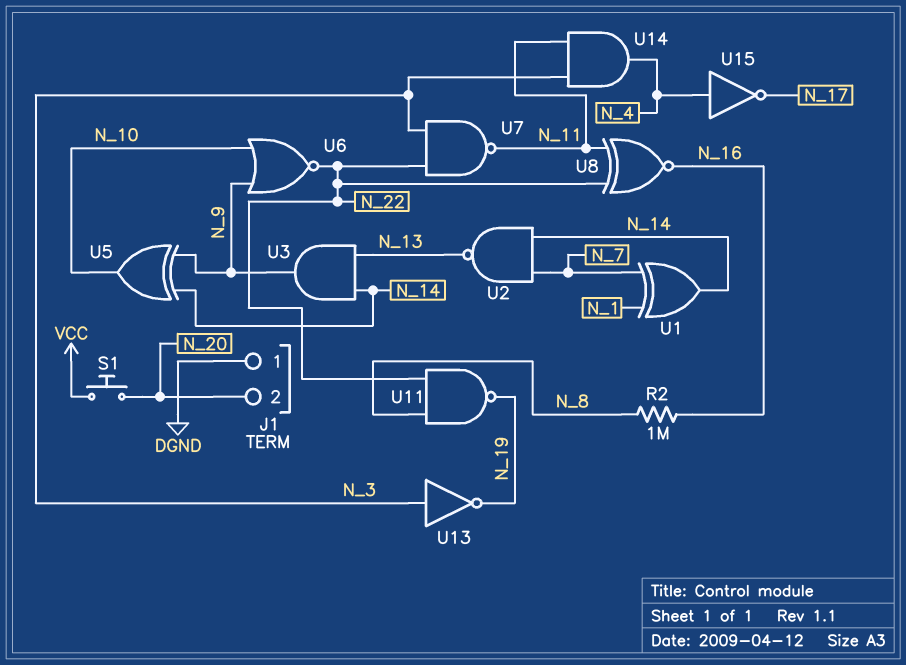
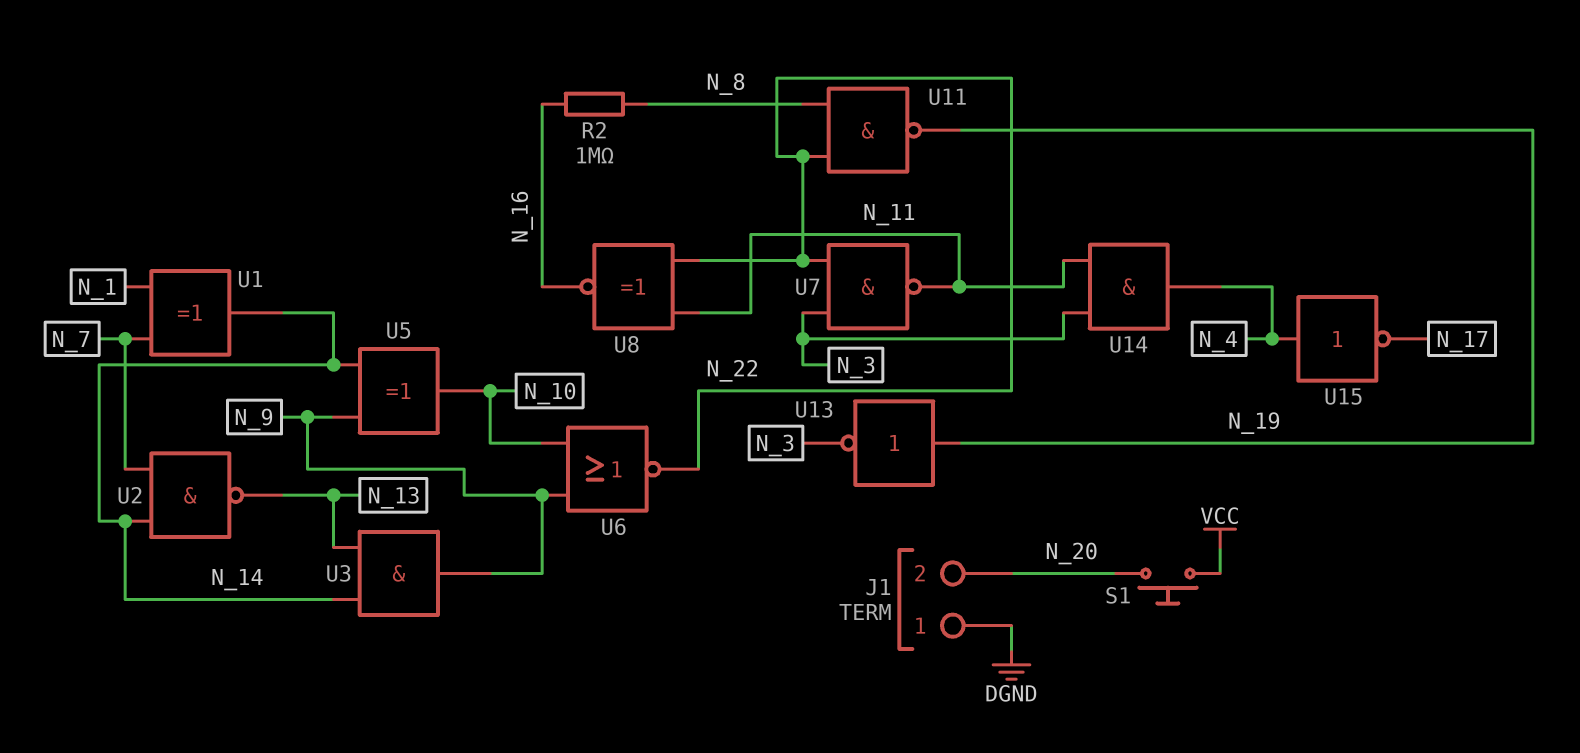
U13: NOT (in N_3, out N_19) -> NOT (in N_19, out N_3)

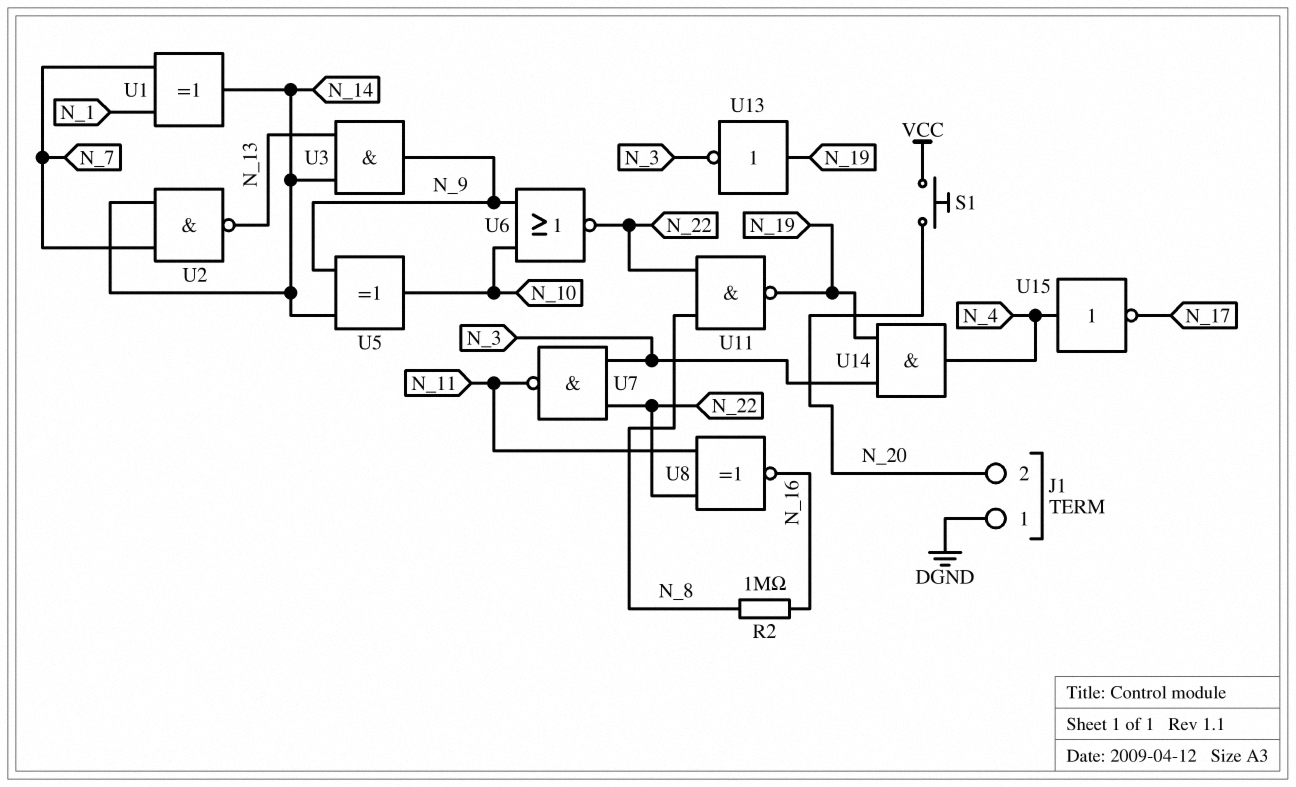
U14: AND (in N_3, in N_11, out N_4) -> AND (in N_3, in N_19, out N_4)

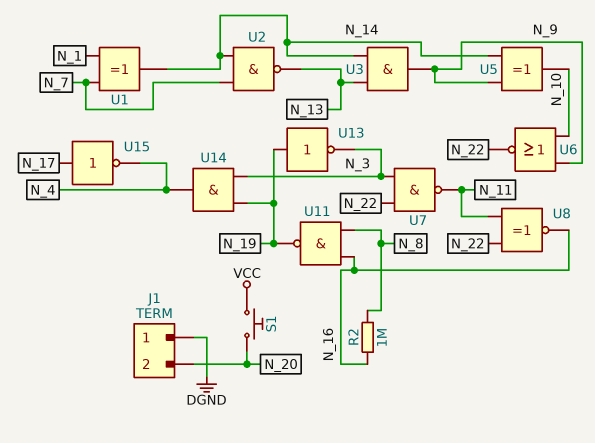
U11: NAND (in N_8, in N_22, out N_19) -> NAND (in N_8, in N_16, out N_19)
U15: NOT (in N_4, out N_17) -> NOT (in N_17, out N_4)

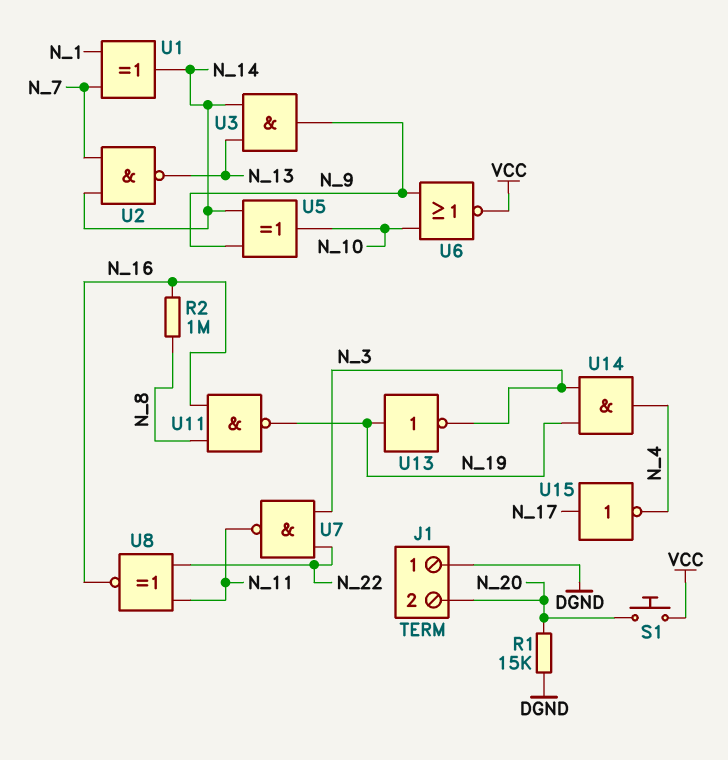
R1: none -> 15k (DGND, N_20)
U6: NOR (in N_9, in N_10, out N_22) -> NOR (in N_9, in N_10, out VCC)

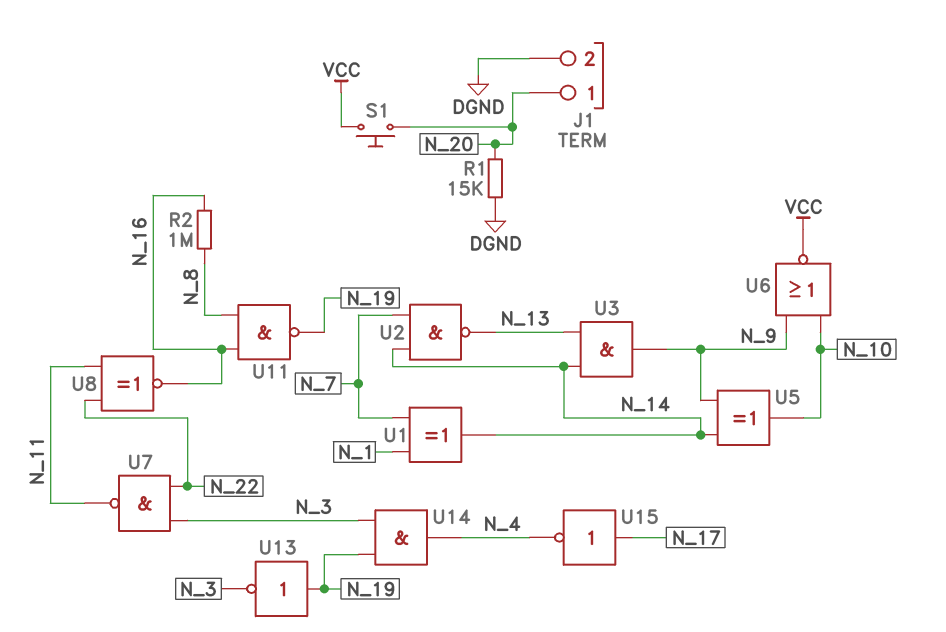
J1 pin 1: DGND -> N_20
J1 pin 2: N_20 -> DGND

